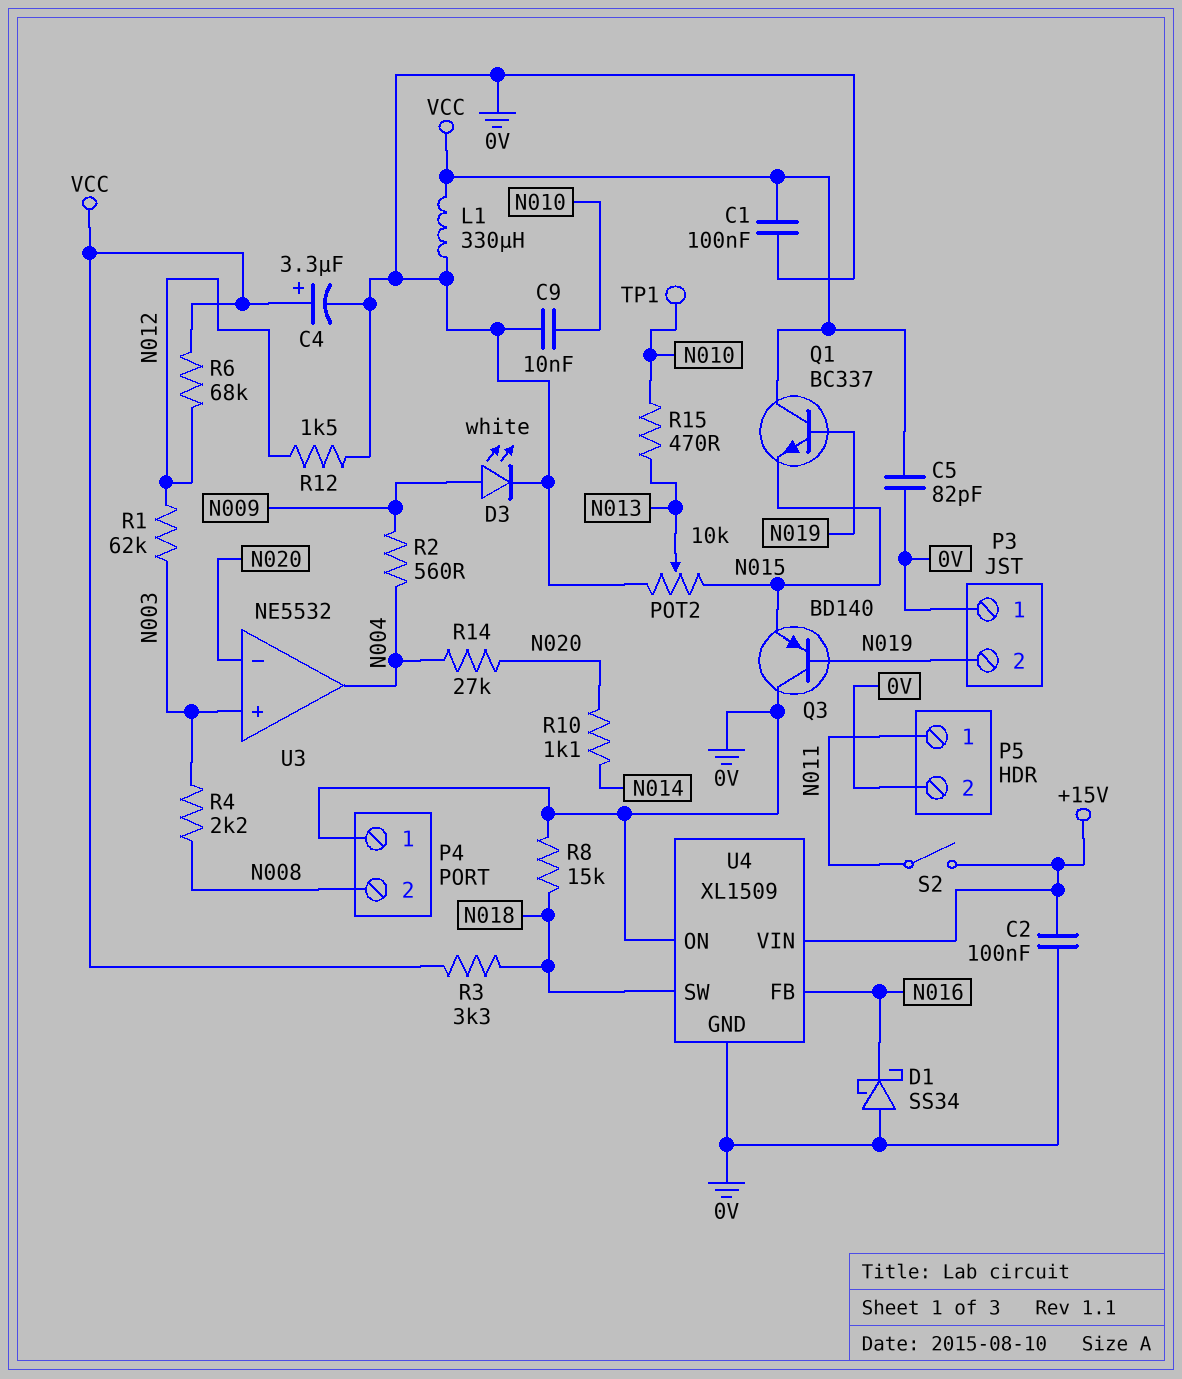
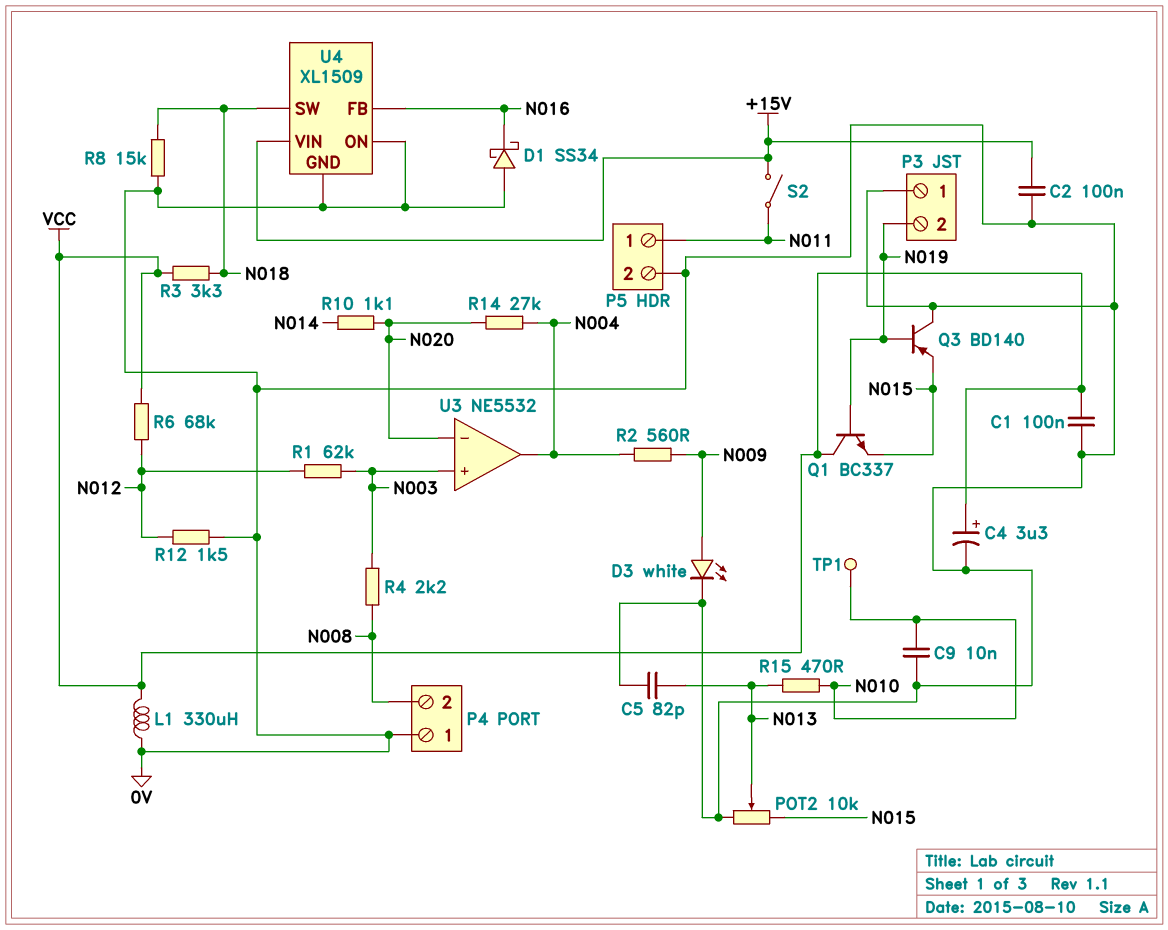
C5: 82pF (0V, VCC) -> 82pF (0V, N013)

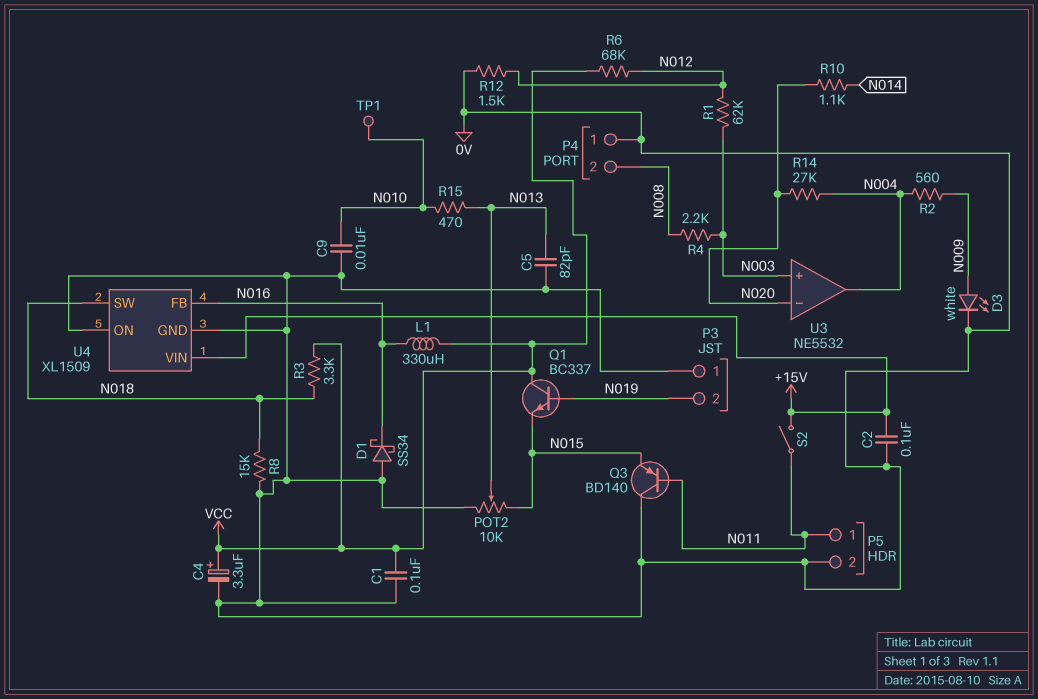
L1: 330uH (0V, VCC) -> 330uH (N016, VCC)
Q3: PNP BD140 (B N019, C 0V, E N015) -> PNP BD140 (B N011, C 0V, E N015)

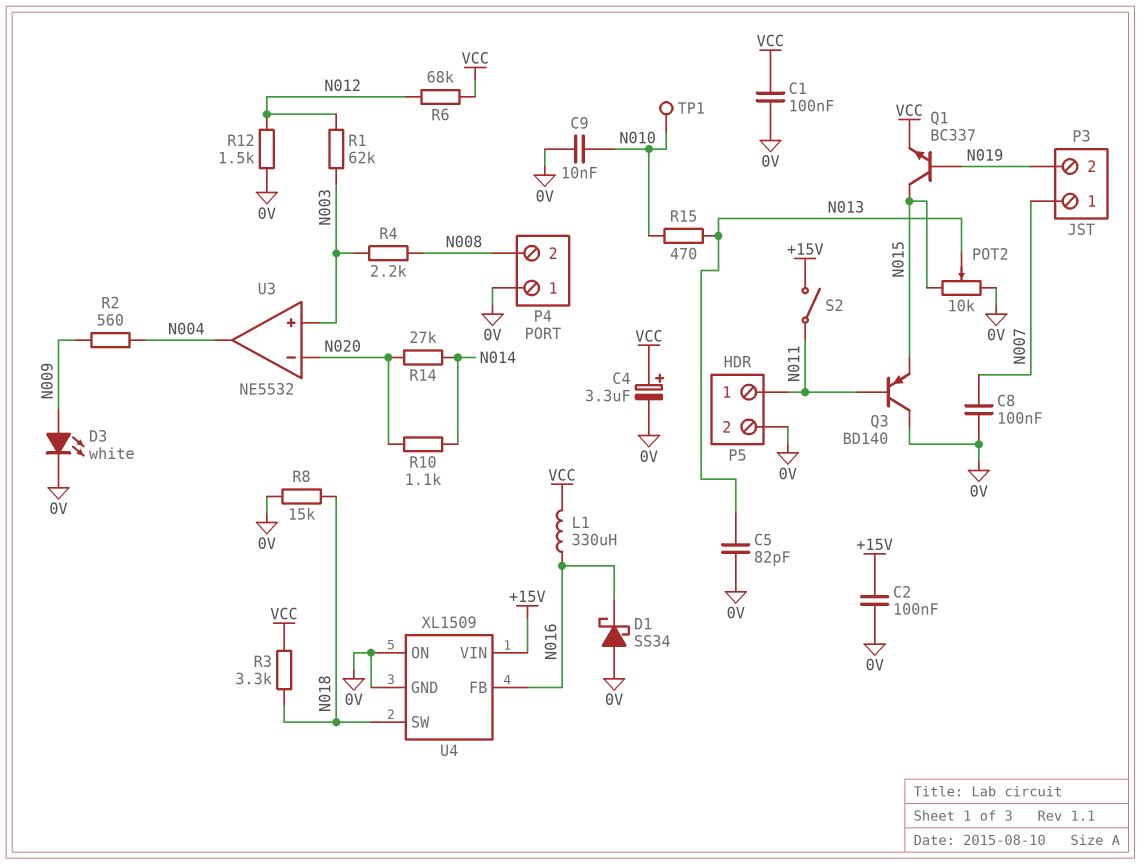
C8: none -> 100nF (0V, N007)
P3 pin 1: 0V -> N007
Q1: NPN BC337 (B N019, C VCC, E N015) -> NPN BC337 (B N019, C N015, E VCC)
R14: 27k (N004, N020) -> 27k (N014, N020)

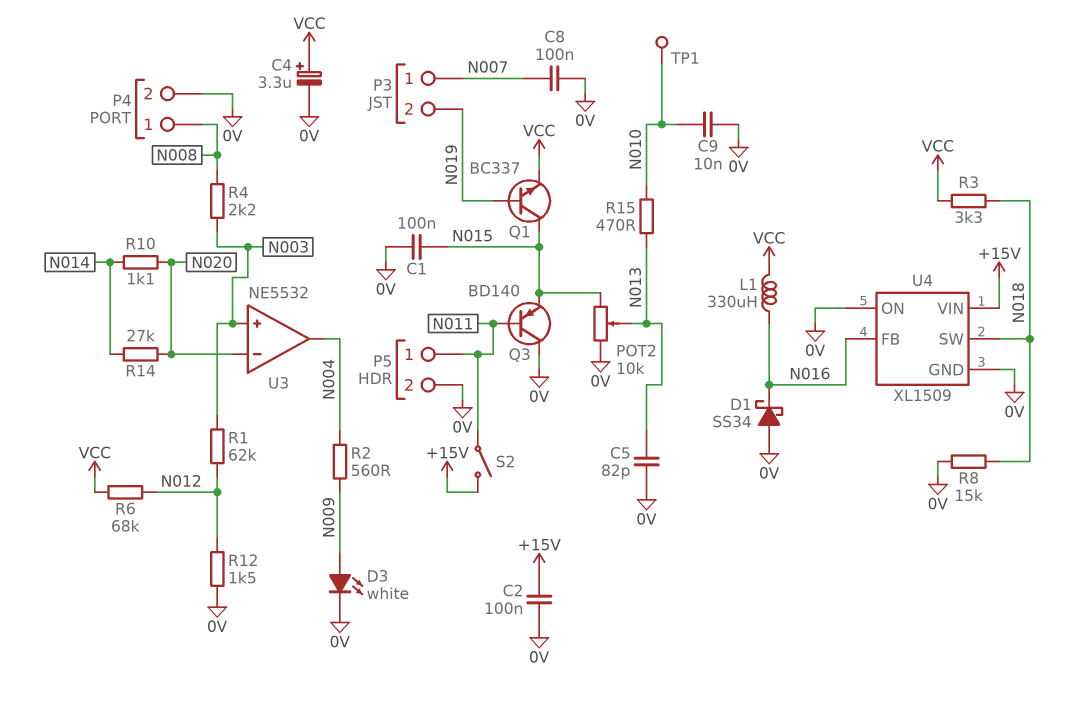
C1: 100nF (0V, VCC) -> 100nF (0V, N015)
P4 pin 1: 0V -> N008
P4 pin 2: N008 -> 0V

